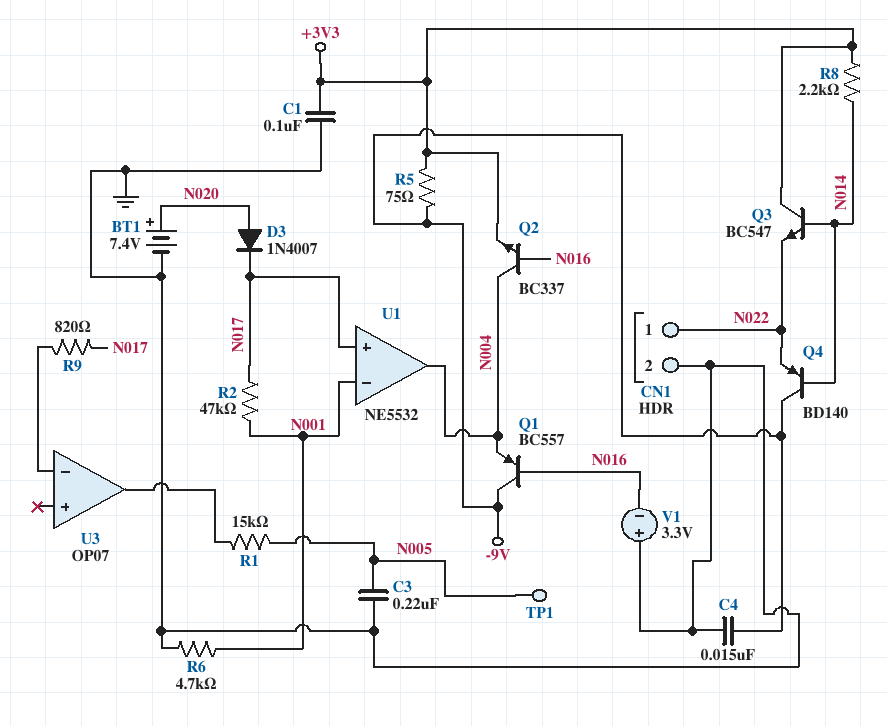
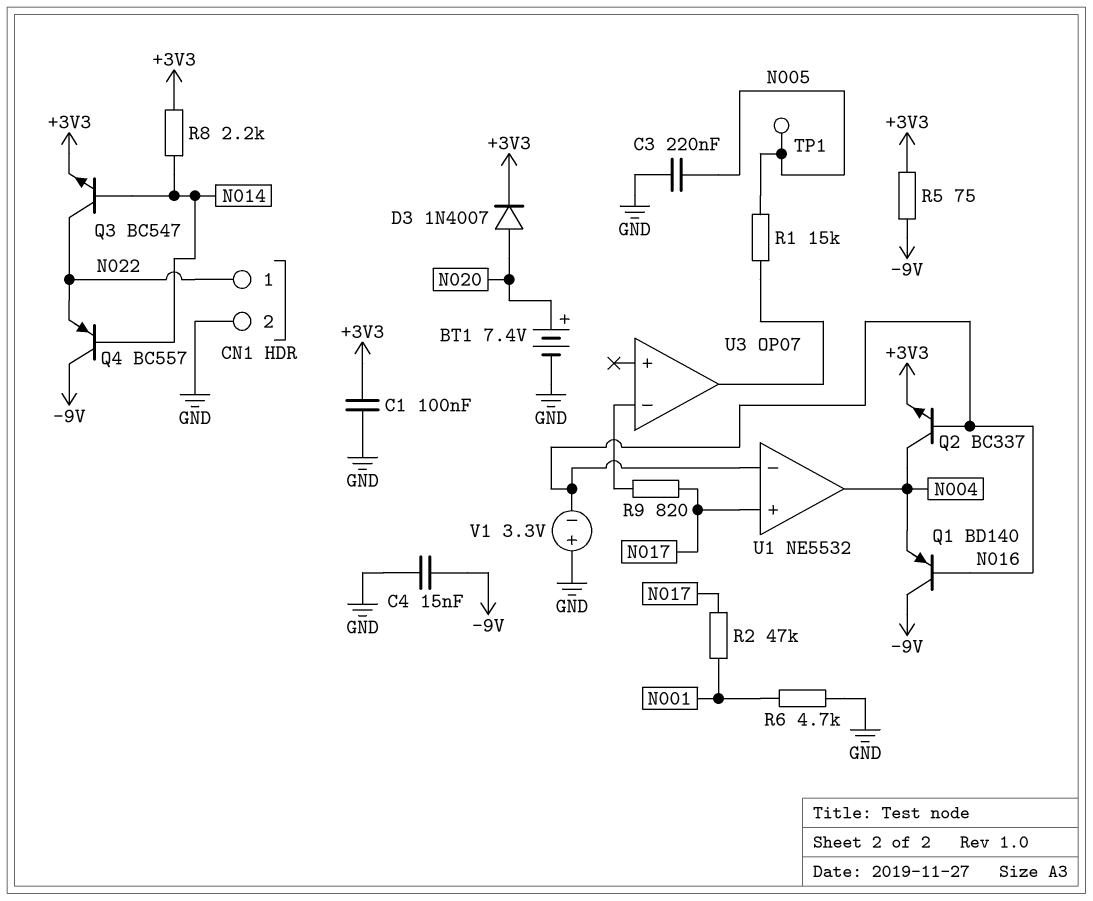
D3: diode 1N4007 (A N020, K N017) -> diode 1N4007 (A N020, K +3V3)
Q1: PNP BC557 (B N016, C -9V, E N004) -> PNP BD140 (B N016, C -9V, E N004)
Q3: NPN BC547 (B N014, C +3V3, E N022) -> NPN BC547 (B N014, C N022, E +3V3)
Q4: PNP BD140 (B N014, C -9V, E N022) -> PNP BC557 (B N014, C -9V, E N022)
U1 pin in-: N001 -> N016

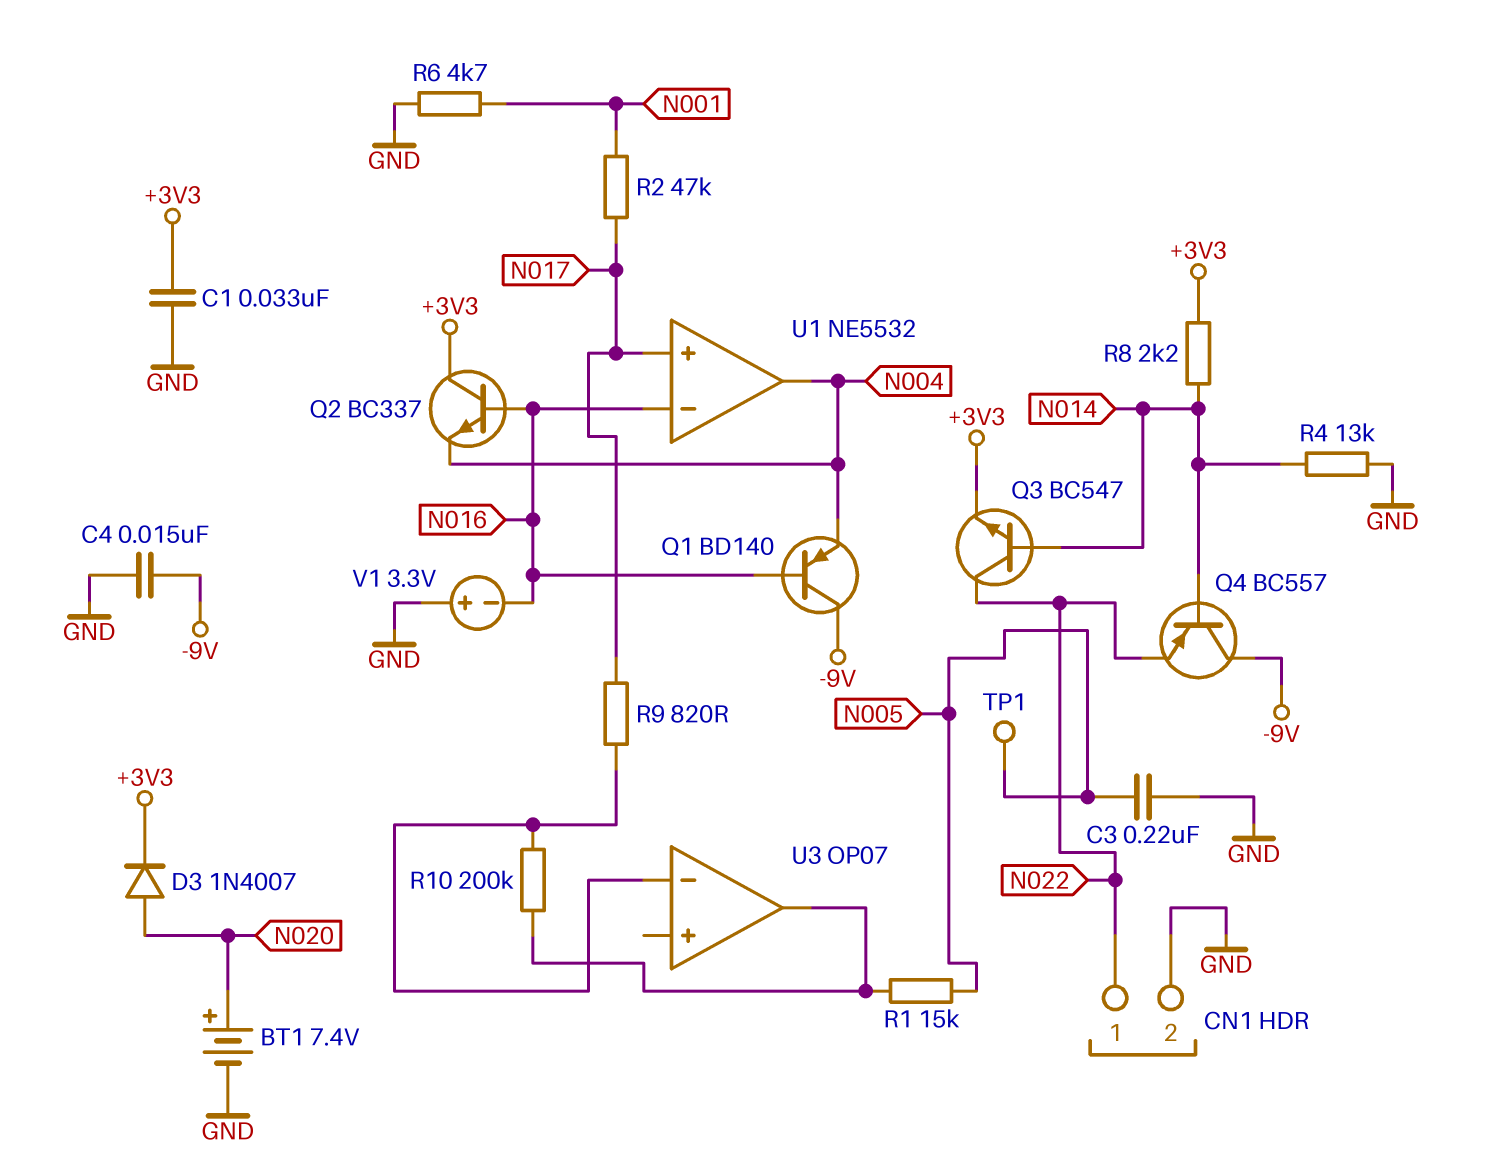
C1: 100nF (+3V3, GND) -> 33nF (+3V3, GND)
Q2: NPN BC337 (B N016, C N004, E +3V3) -> NPN BC337 (B N016, C +3V3, E N004)
R4: none -> 13k (GND, N014)
R5: 75 (+3V3, -9V) -> none
R10: none -> 200k (U3/in-, U3/out)

